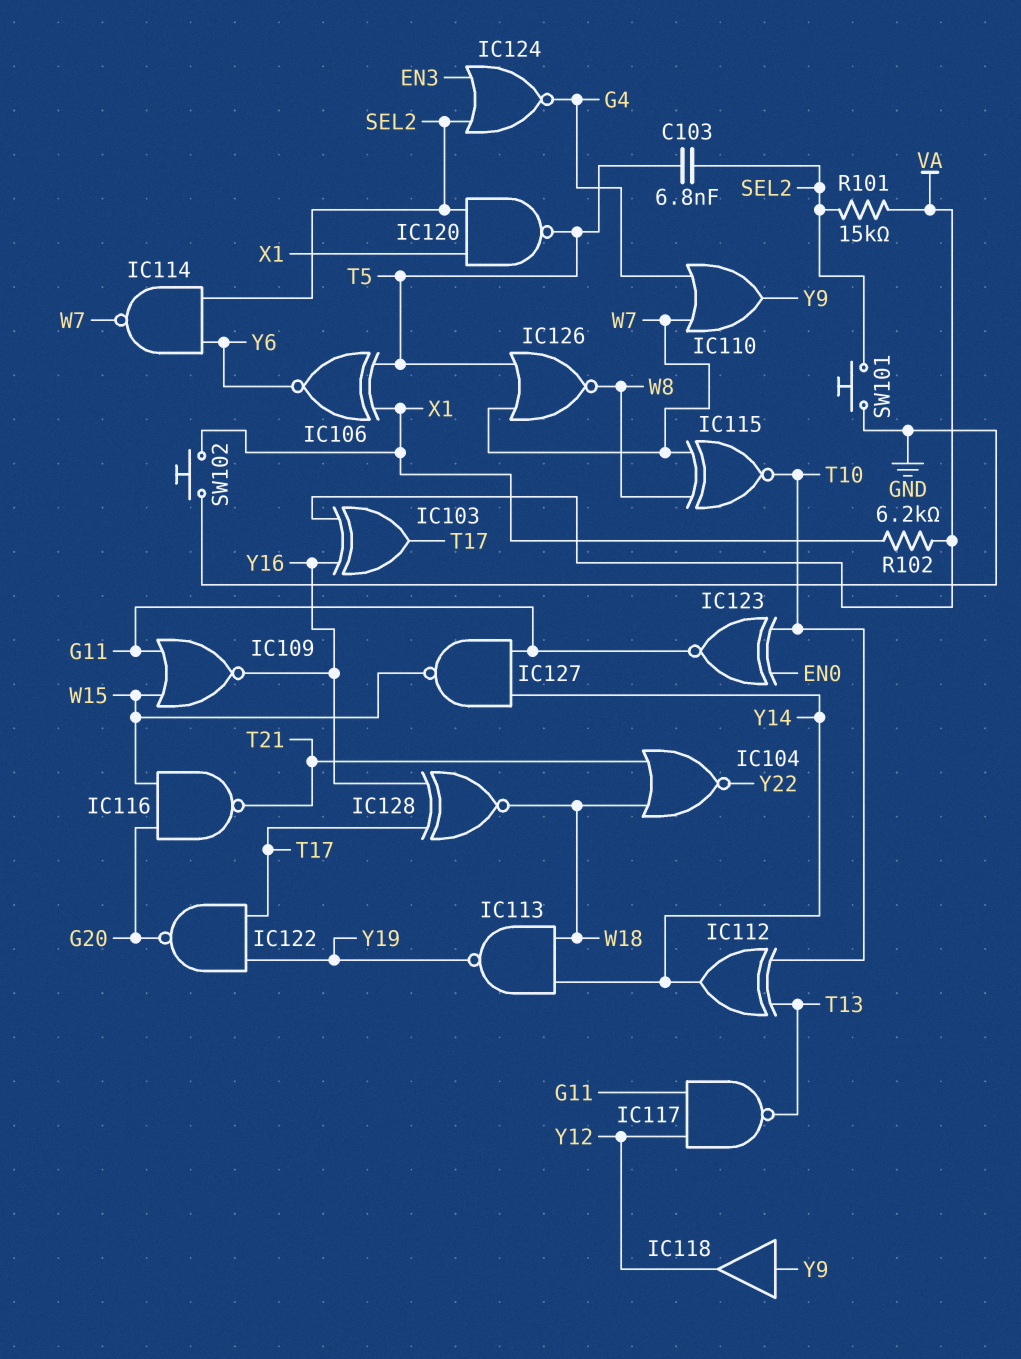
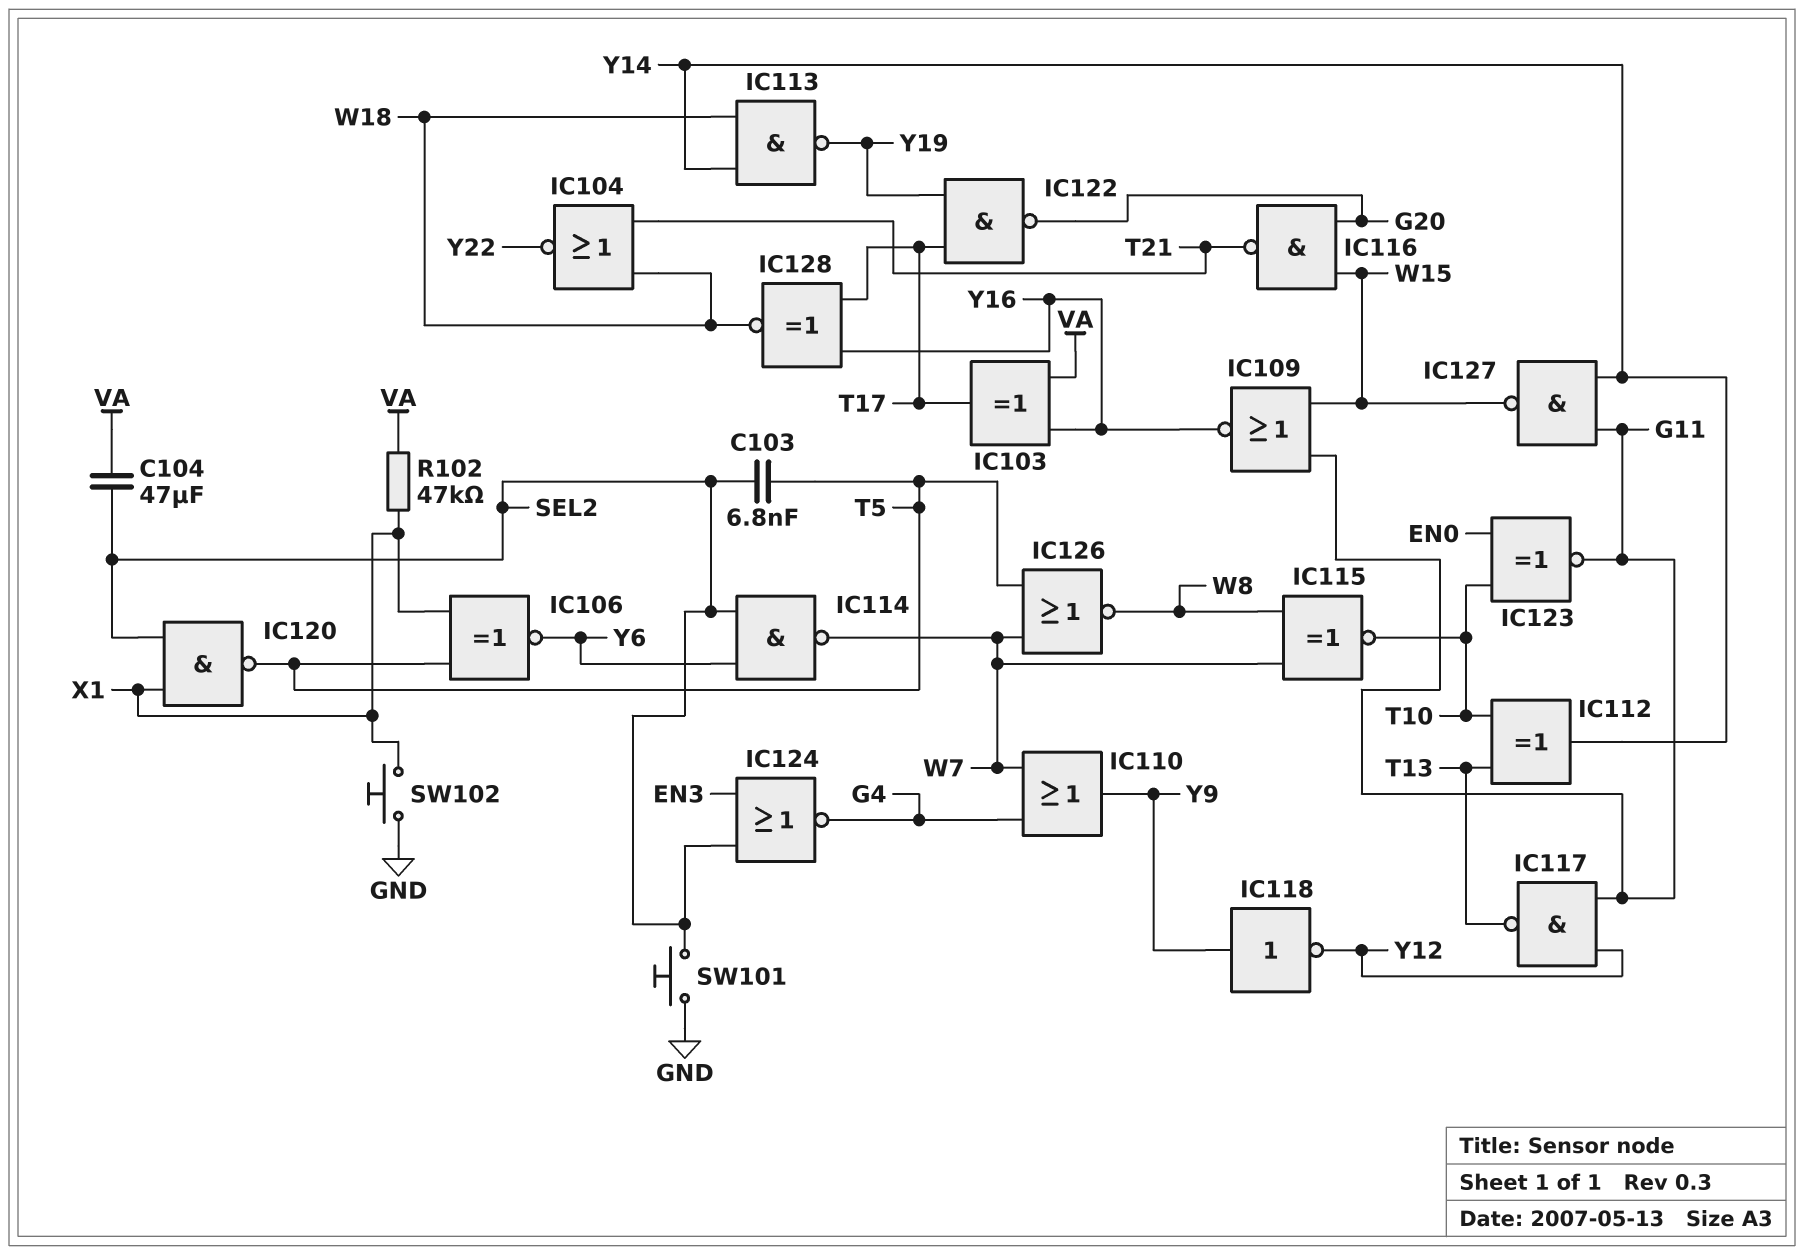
C104: none -> 47uF (SEL2, VA)
IC118: buffer (in Y9, out Y12) -> NOT (in Y9, out Y12)
R101: 15k (SEL2, VA) -> none
R102: 6.2k (VA, X1) -> 47k (VA, X1)

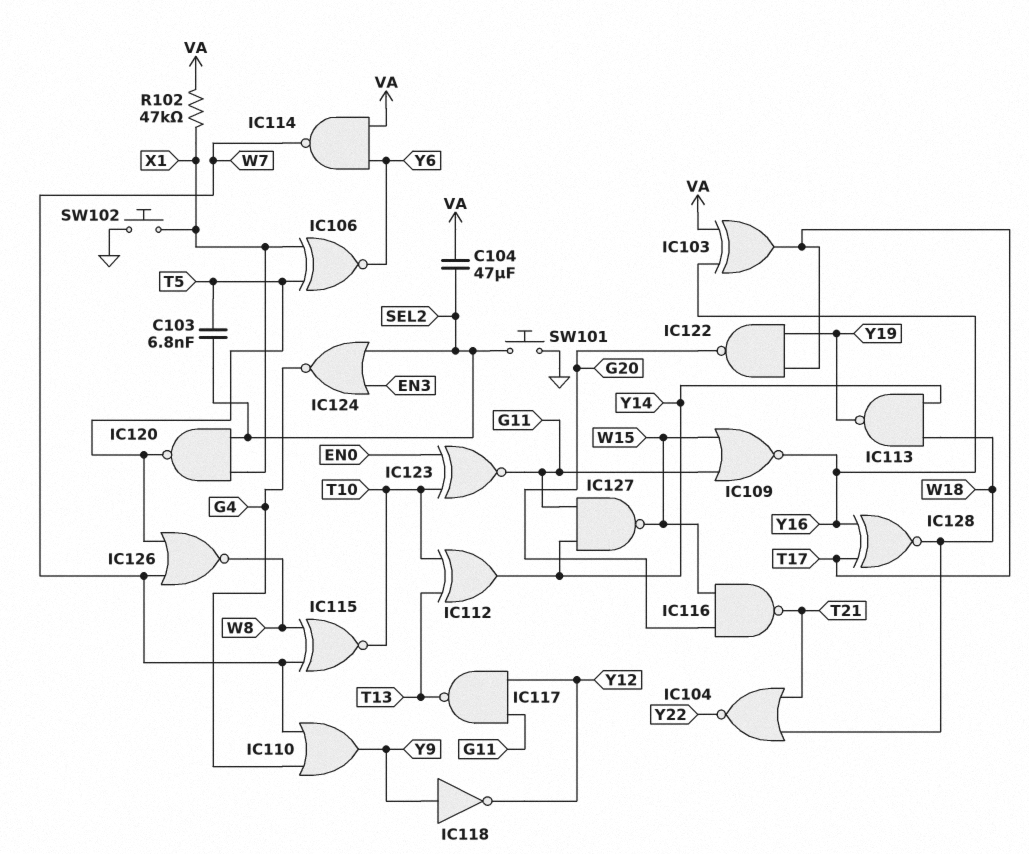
IC114: NAND (in SEL2, in Y6, out W7) -> NAND (in VA, in Y6, out W7)

